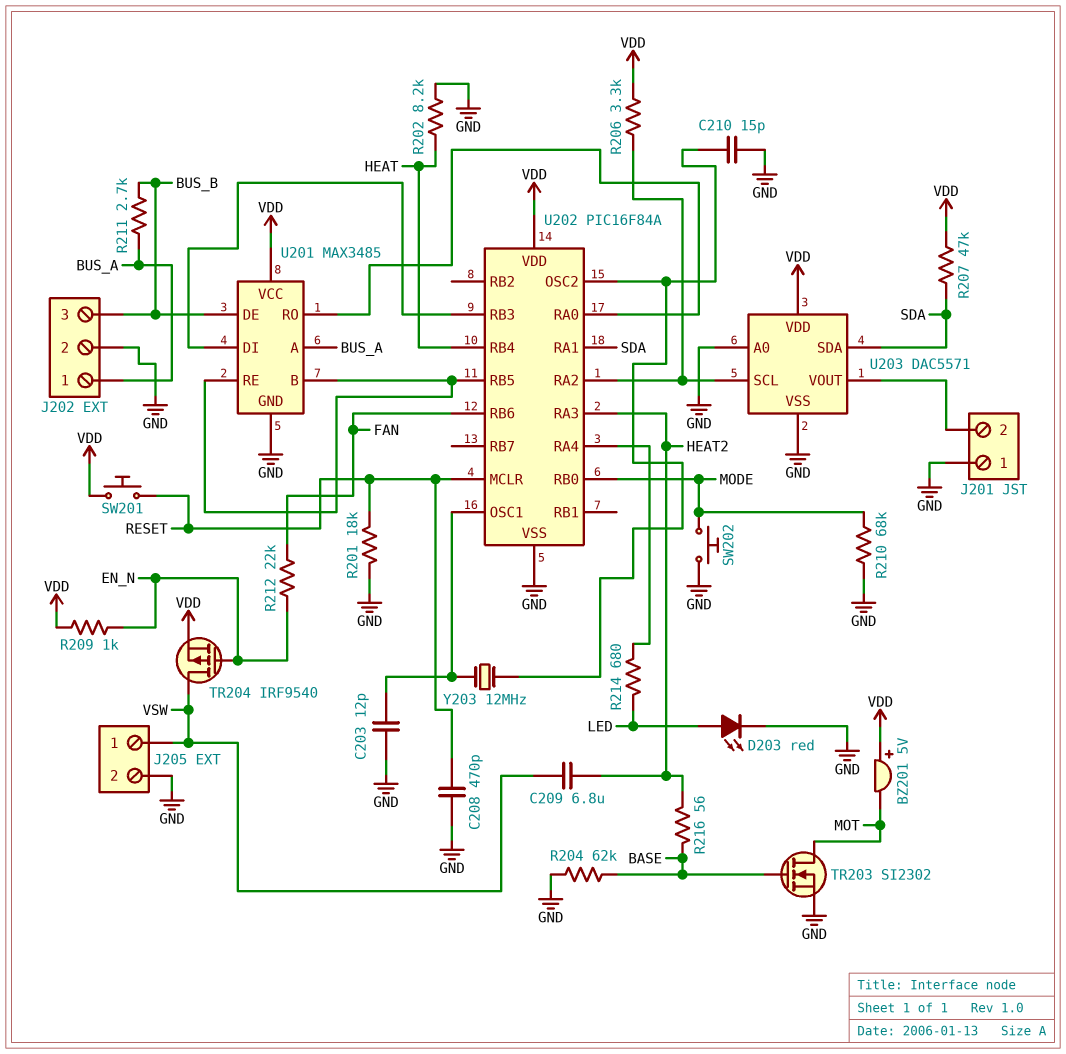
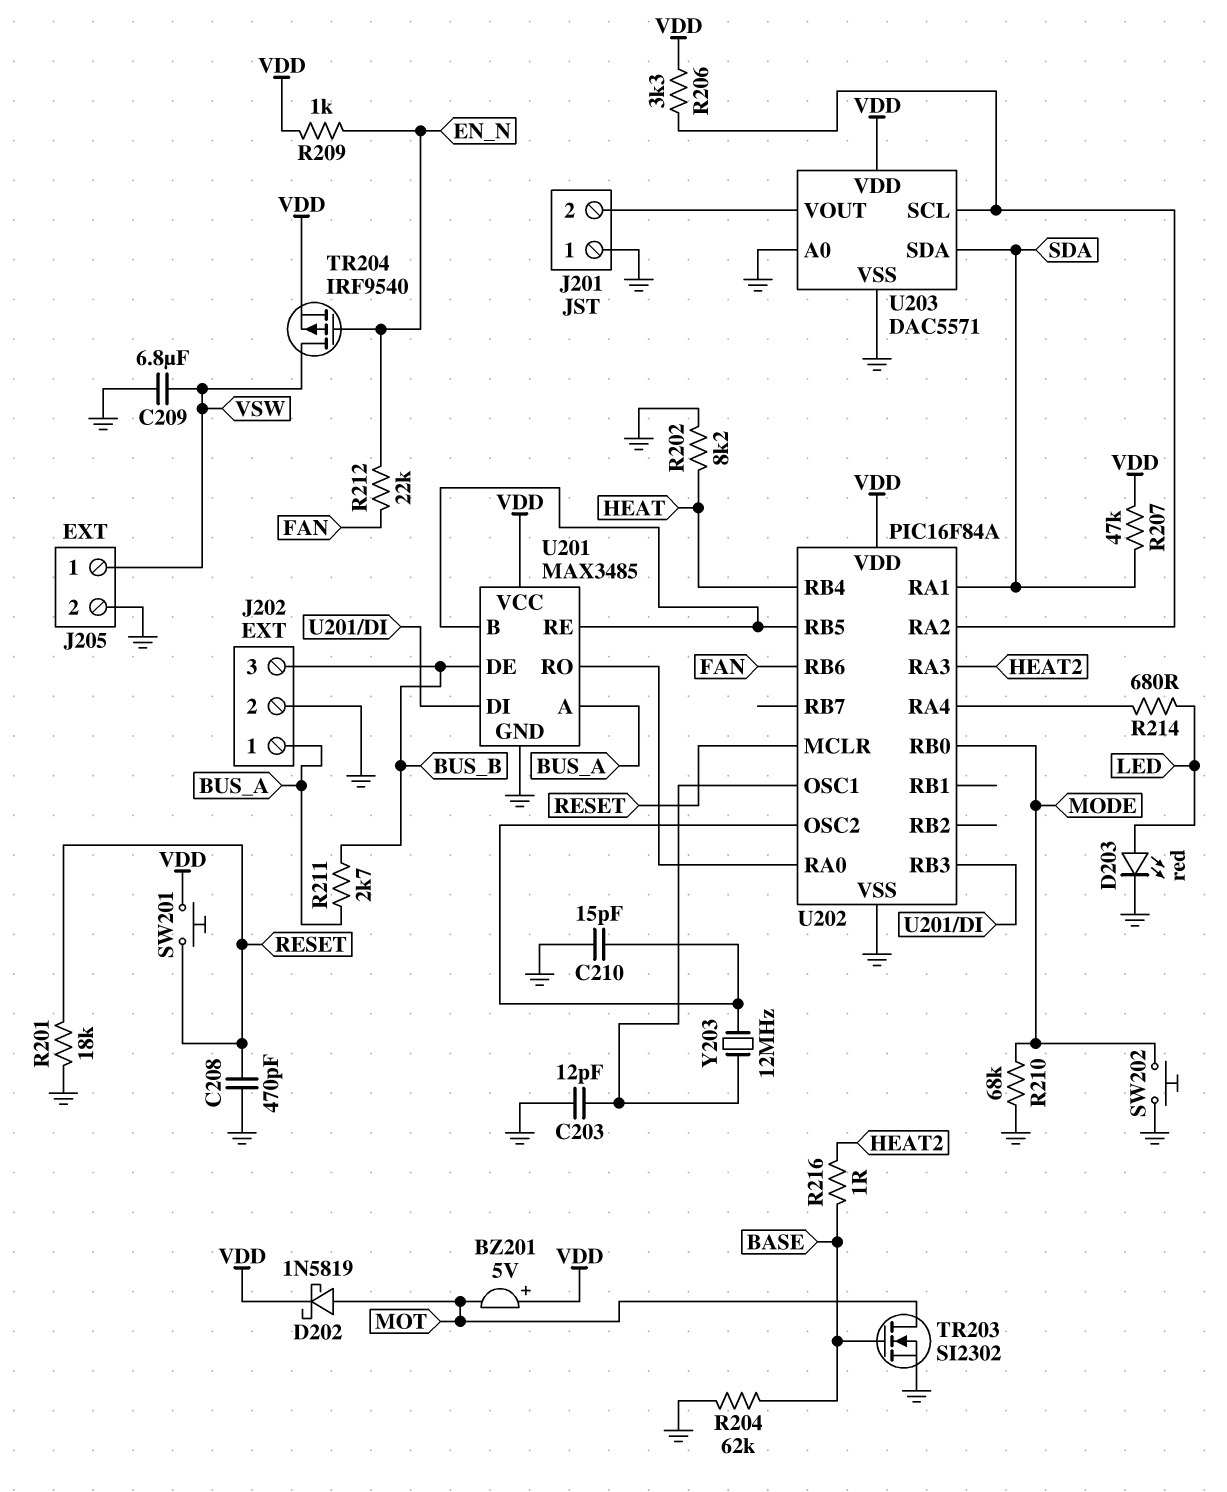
C209: 6.8uF (HEAT2, VSW) -> 6.8uF (GND, VSW)
D202: none -> schottky 1N5819 (A MOT, K VDD)
R216: 56 (BASE, HEAT2) -> 1 (BASE, HEAT2)

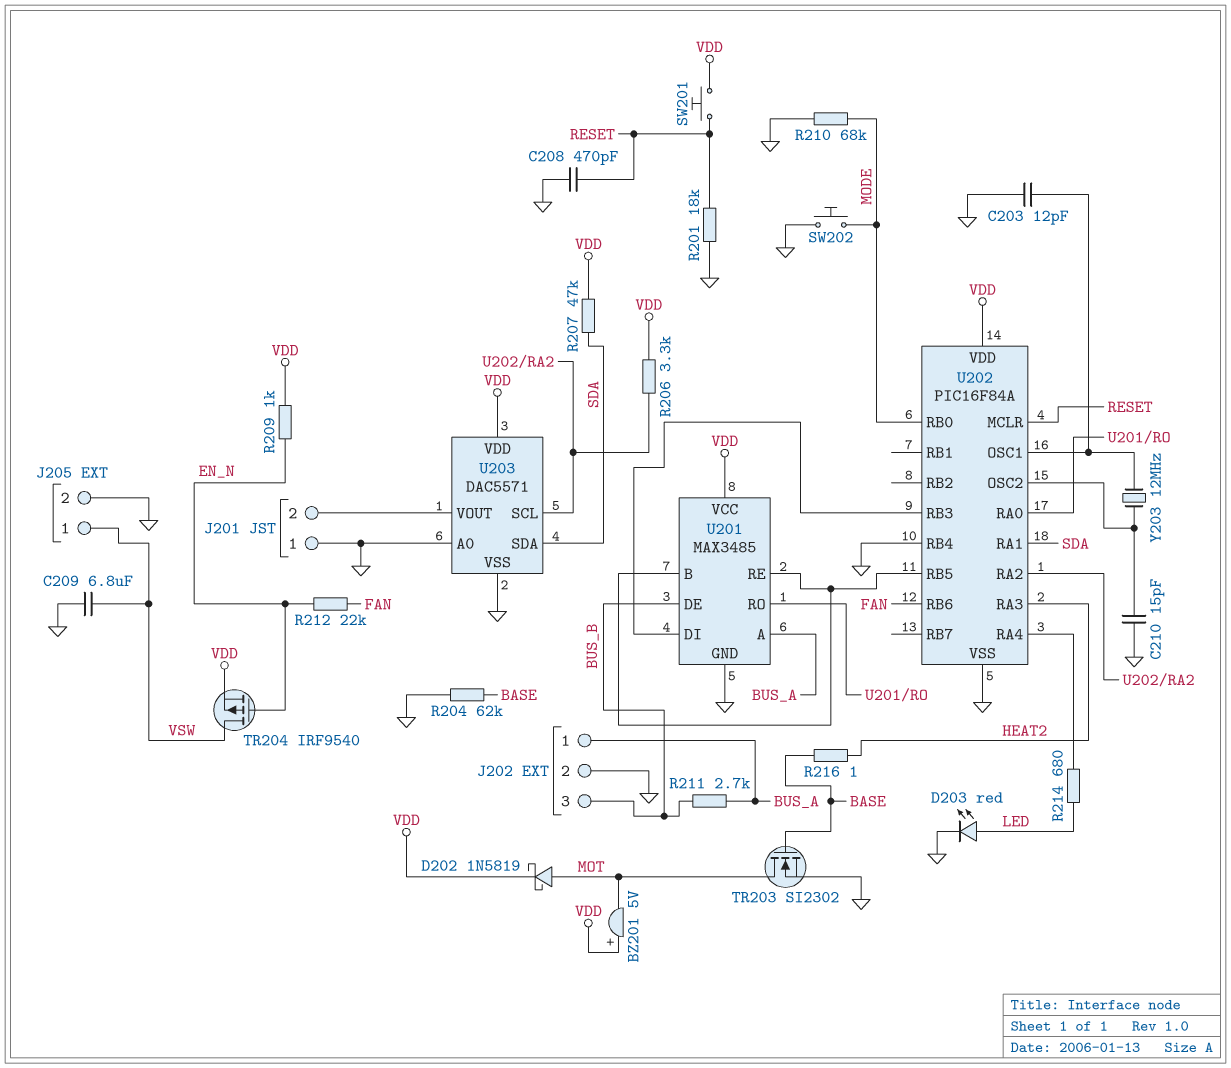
R202: 8.2k (GND, HEAT) -> none
U202 pin RB4: HEAT -> GND

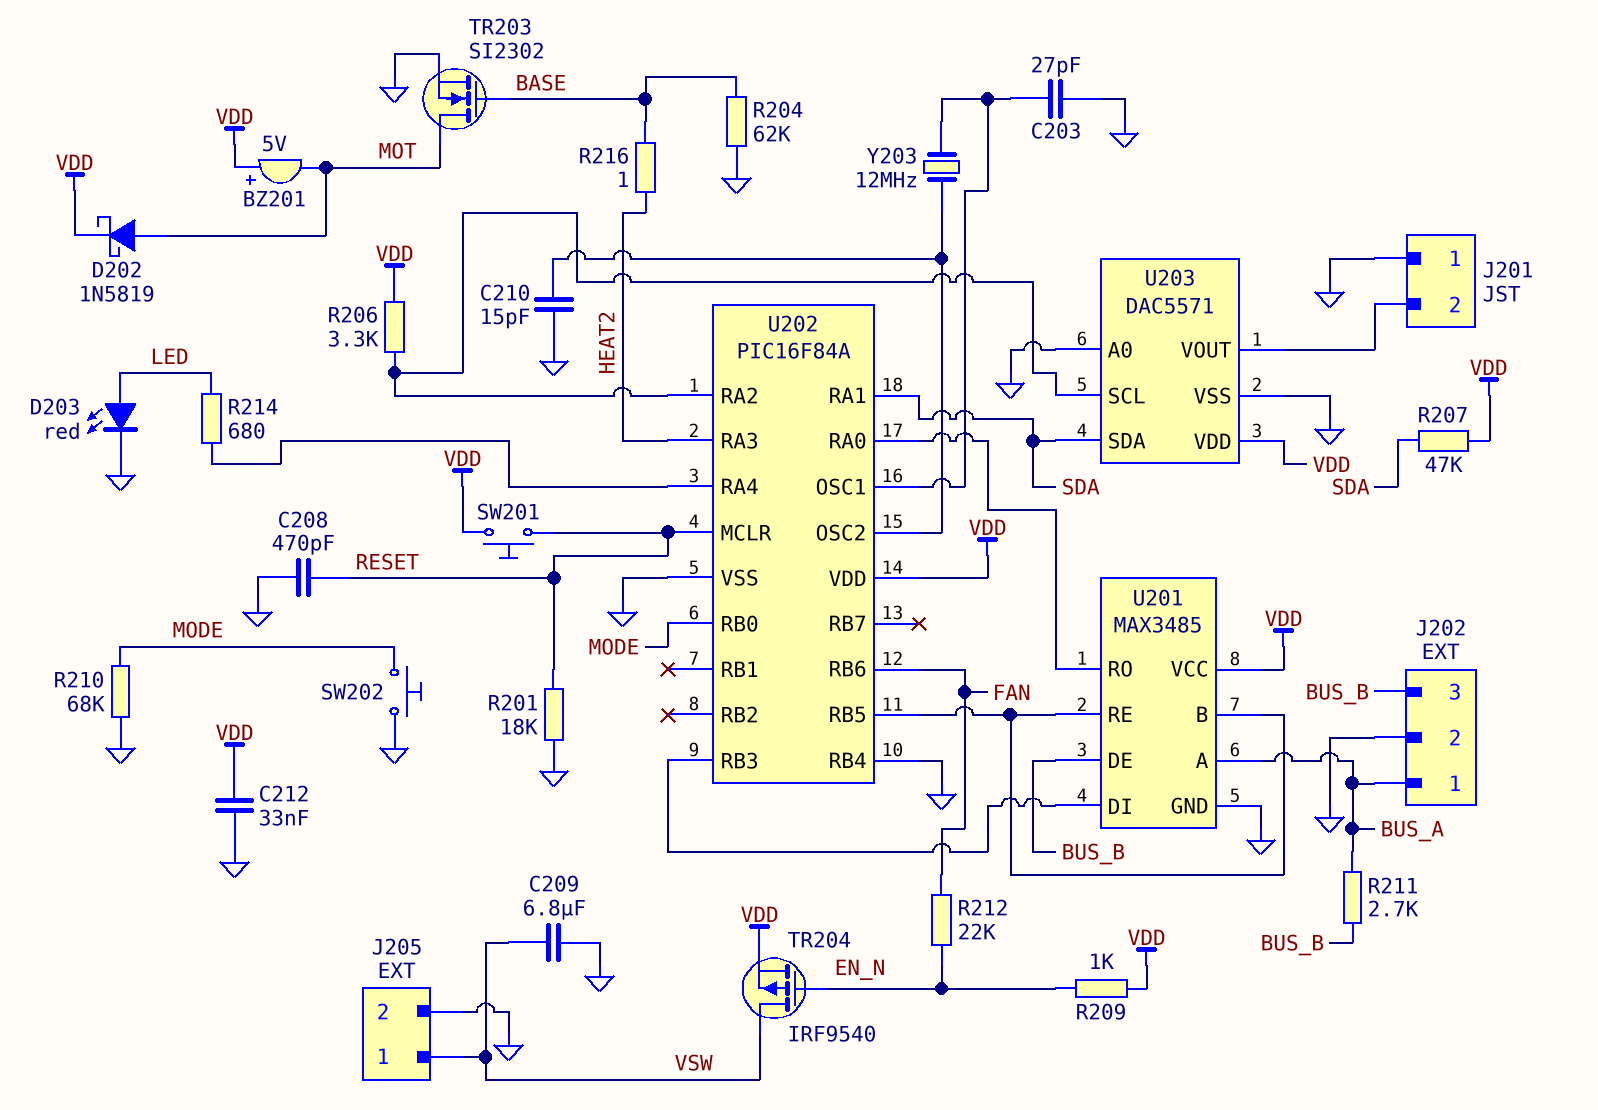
C203: 12pF (GND, U202/OSC1) -> 27pF (GND, U202/OSC1)
C212: none -> 33nF (GND, VDD)

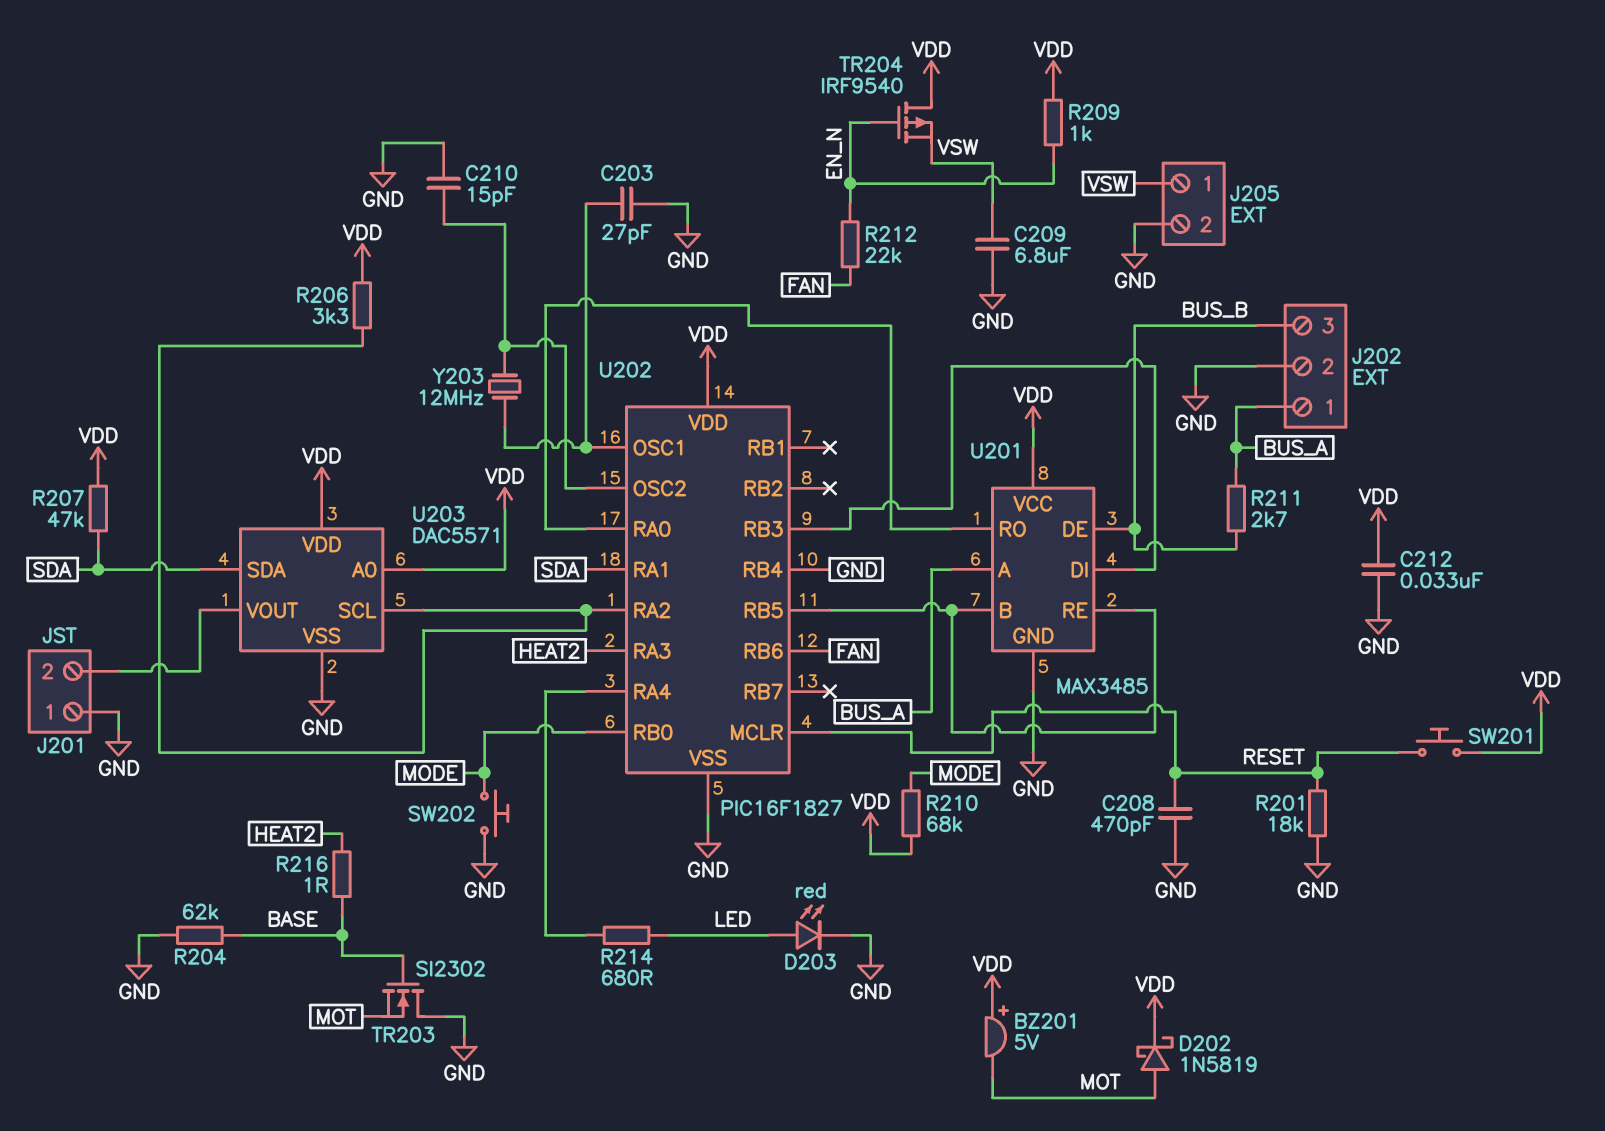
R210: 68k (GND, MODE) -> 68k (MODE, VDD)
TR203: NMOS SI2302 (G BASE, D MOT, S GND) -> NMOS SI2302 (G BASE, D GND, S MOT)
TR204: PMOS IRF9540 (G EN_N, D VSW, S VDD) -> PMOS IRF9540 (G EN_N, D VDD, S VSW)
U202: PIC16F84A -> PIC16F1827
U203 pin A0: GND -> VDD

